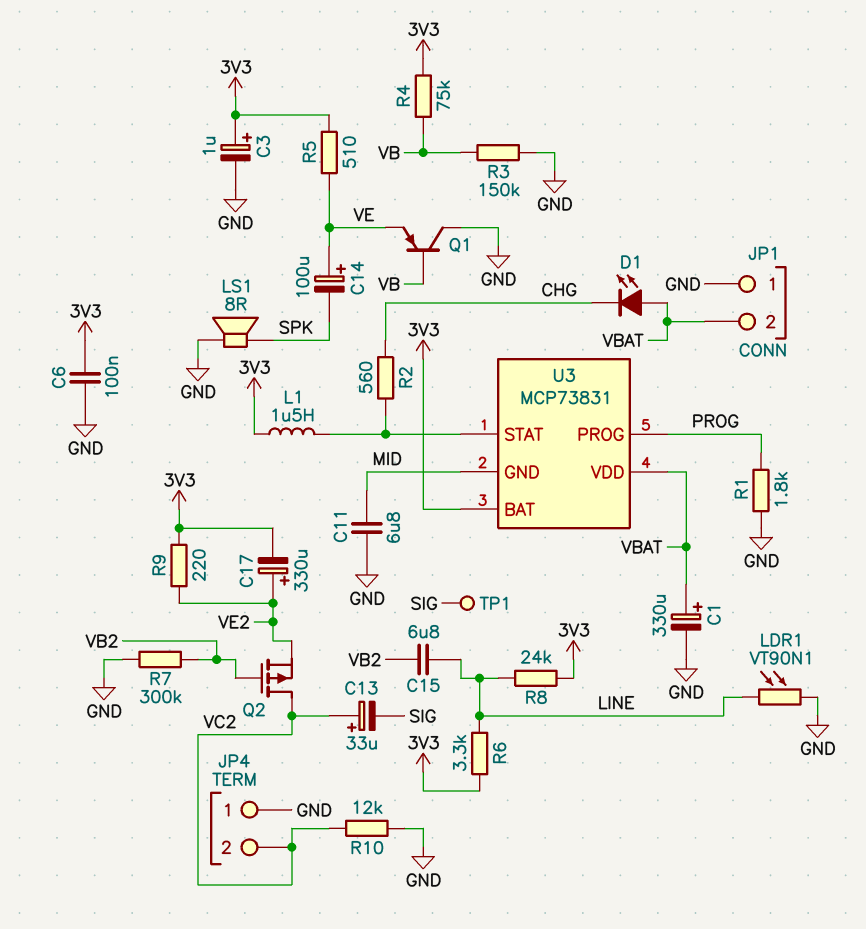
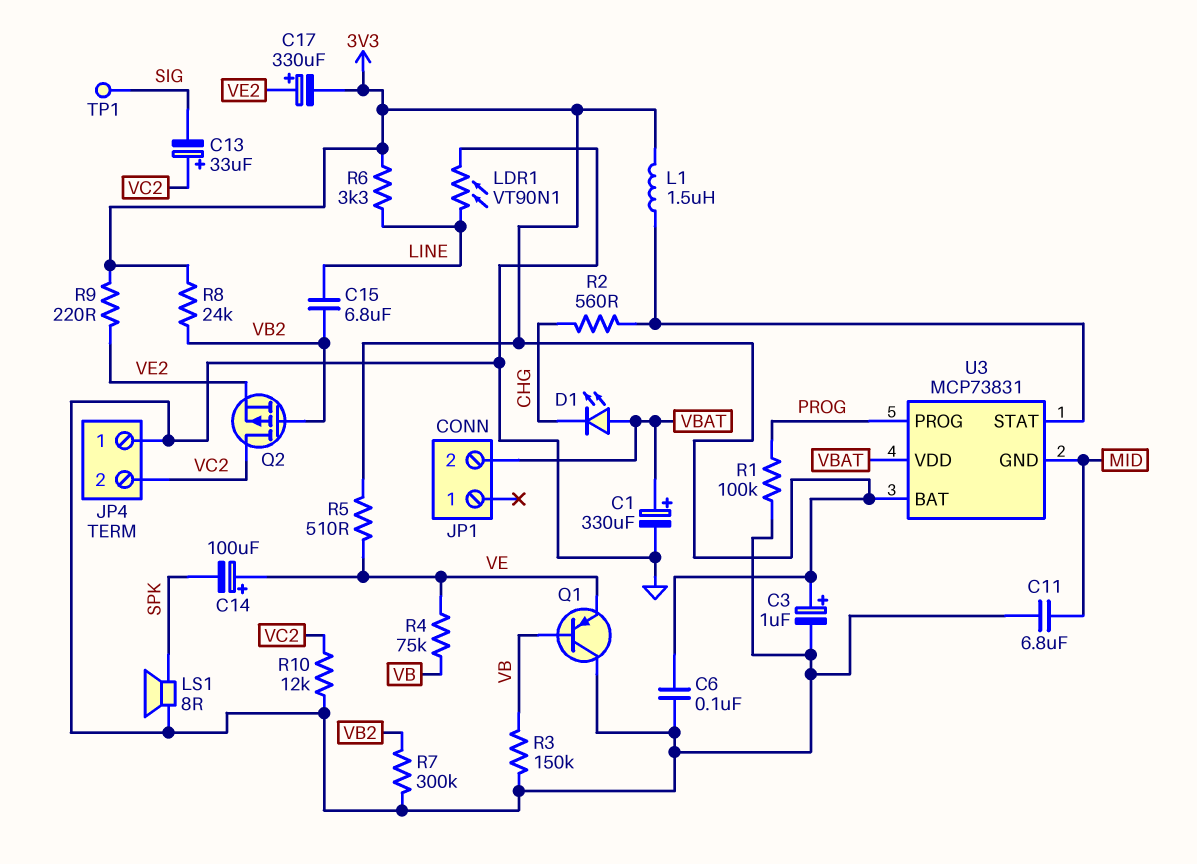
JP1 pin 1: GND -> none
R1: 1.8k (GND, PROG) -> 100k (GND, PROG)
R4: 75k (3V3, VB) -> 75k (VB, VE)
R8: 24k (3V3, LINE) -> 24k (3V3, VB2)

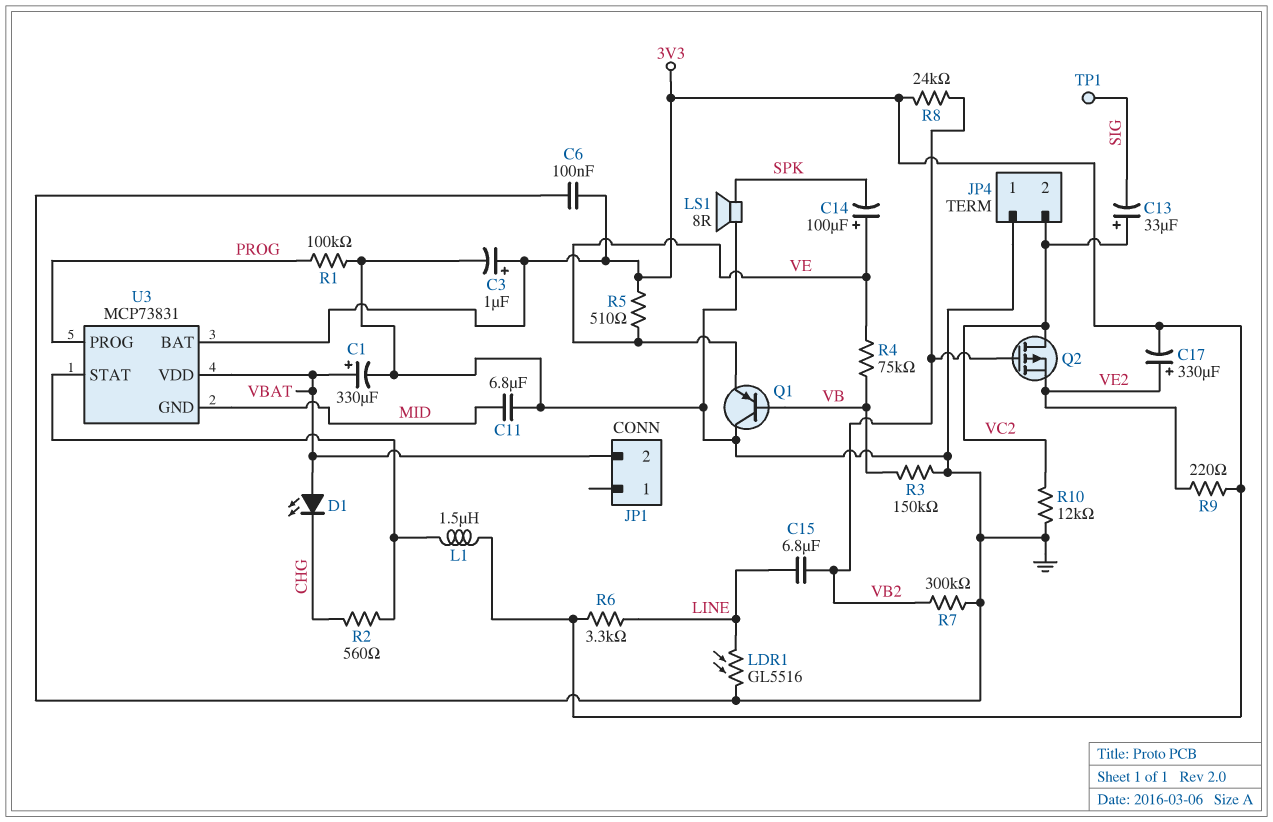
LDR1: VT90N1 (GND, LINE) -> GL5516 (GND, LINE)

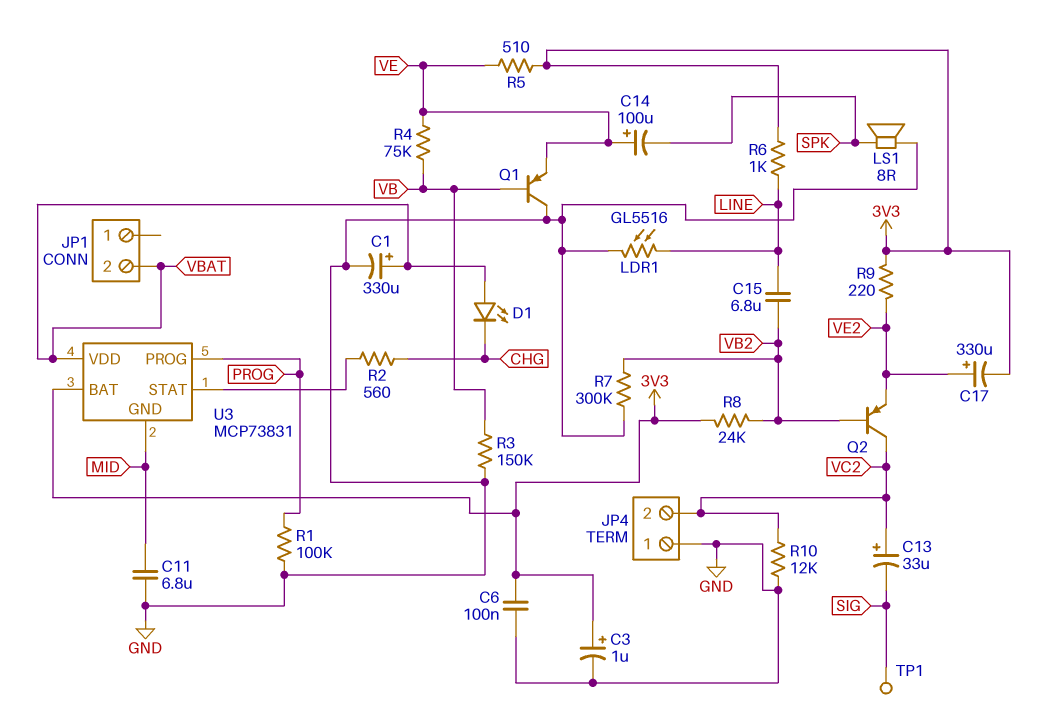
L1: 1.5uH (3V3, U3/STAT) -> none
Q2: PMOS (G VB2, D VC2, S VE2) -> PNP (B VB2, C VC2, E VE2)
R6: 3.3k (3V3, LINE) -> 1k (3V3, LINE)

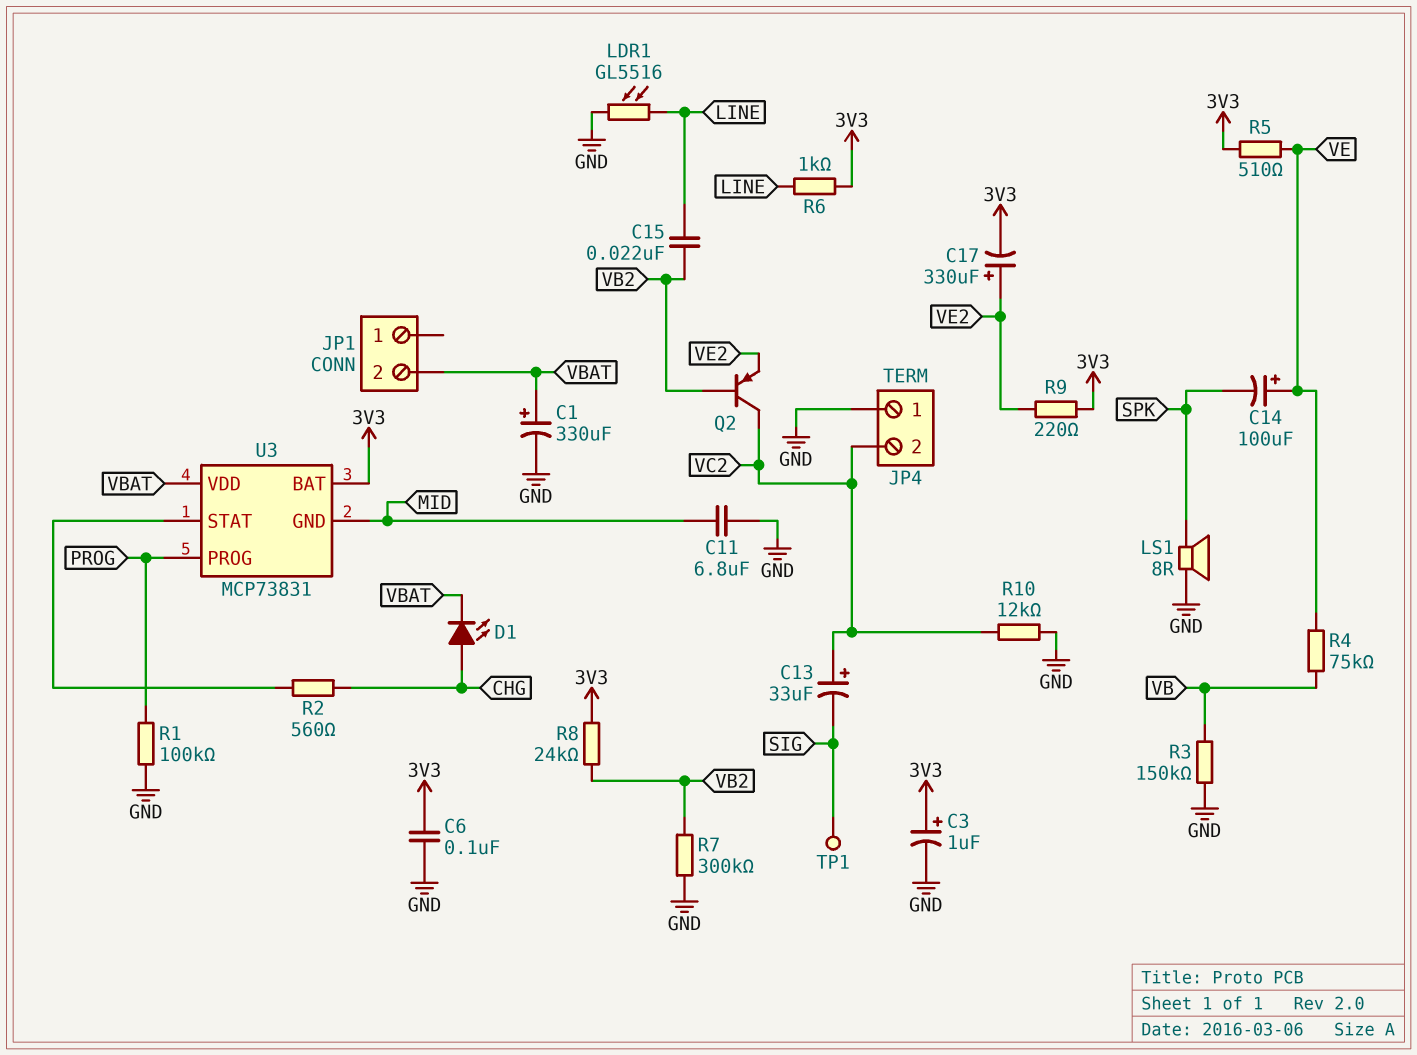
C15: 6.8uF (LINE, VB2) -> 22nF (LINE, VB2)
D1: LED (A VBAT, K CHG) -> LED (A CHG, K VBAT)
Q1: PNP (B VB, C GND, E VE) -> none

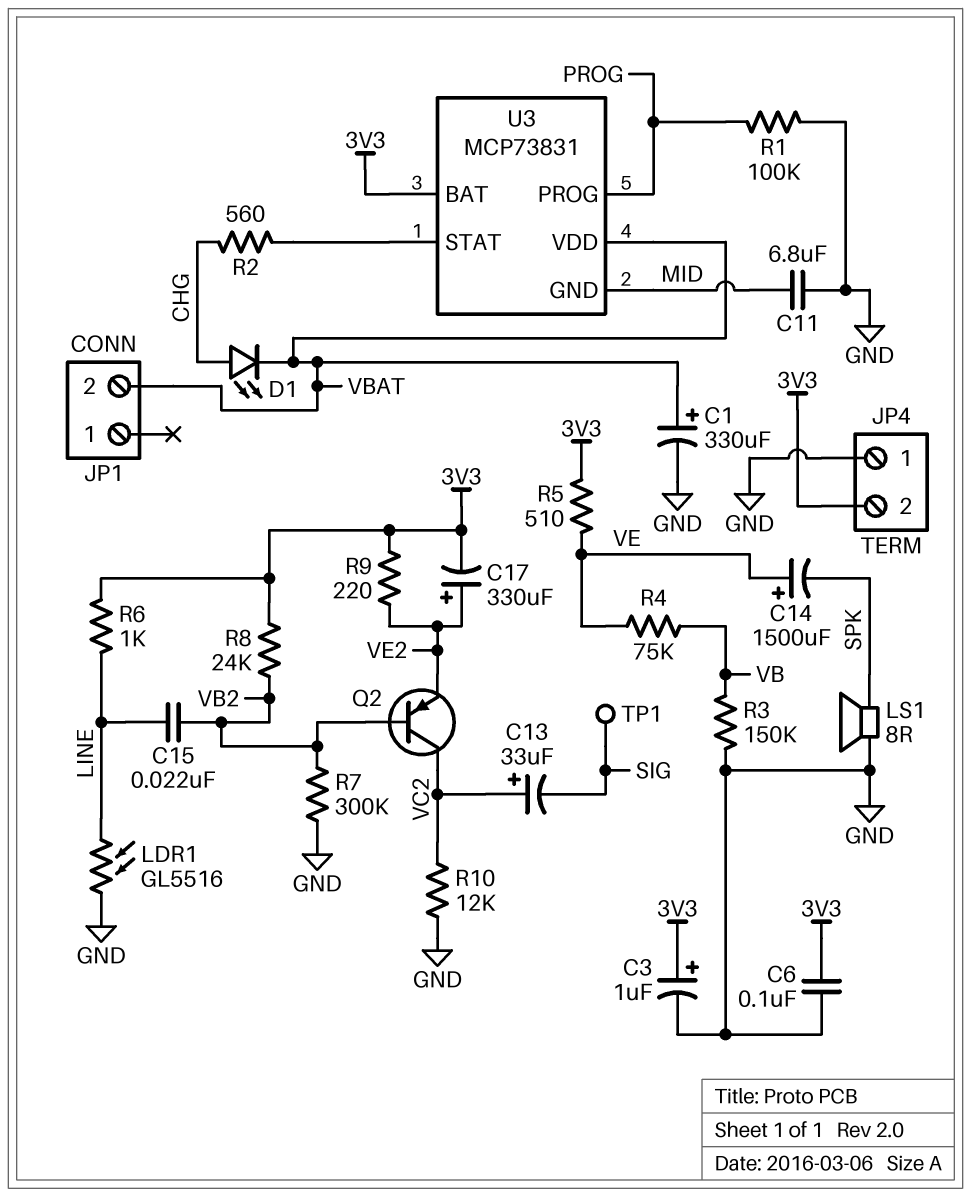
C14: 100uF (plus VE, minus SPK) -> 1500uF (plus VE, minus SPK)
JP4 pin 2: VC2 -> 3V3

